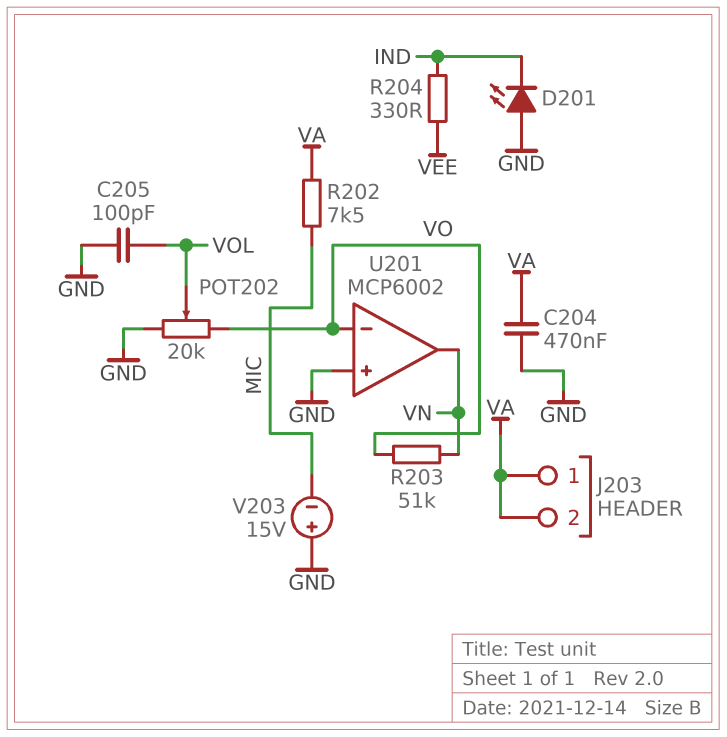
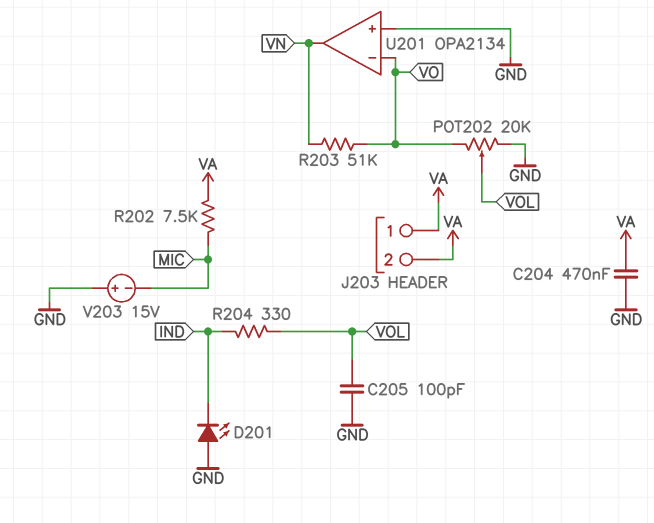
R204: 330 (IND, VEE) -> 330 (IND, VOL)
U201: MCP6002 -> OPA2134

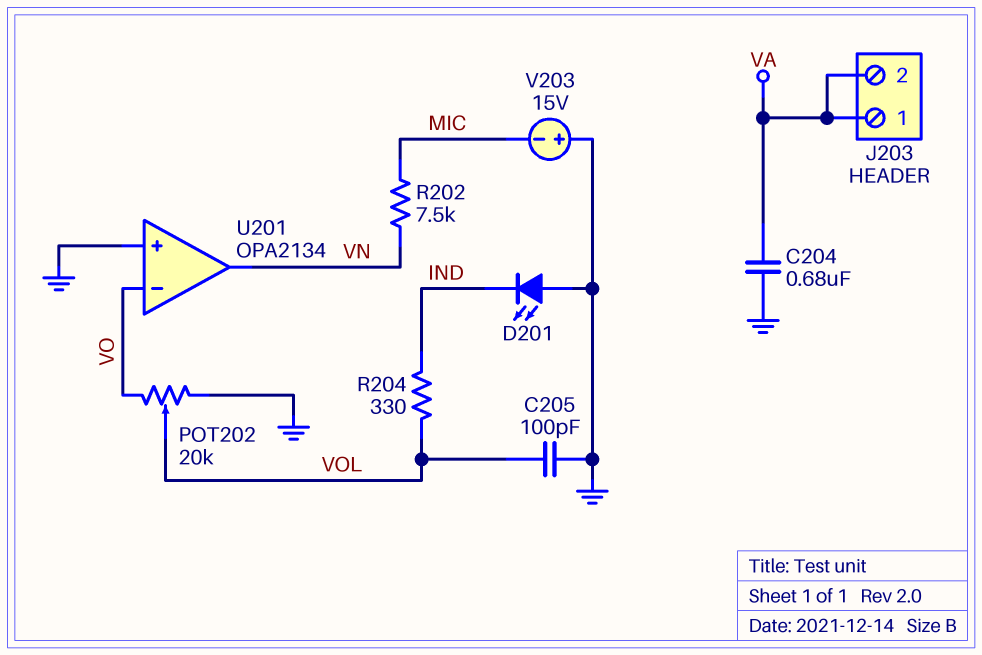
C204: 470nF (GND, VA) -> 680nF (GND, VA)
R202: 7.5k (MIC, VA) -> 7.5k (MIC, VN)
R203: 51k (VN, VO) -> none

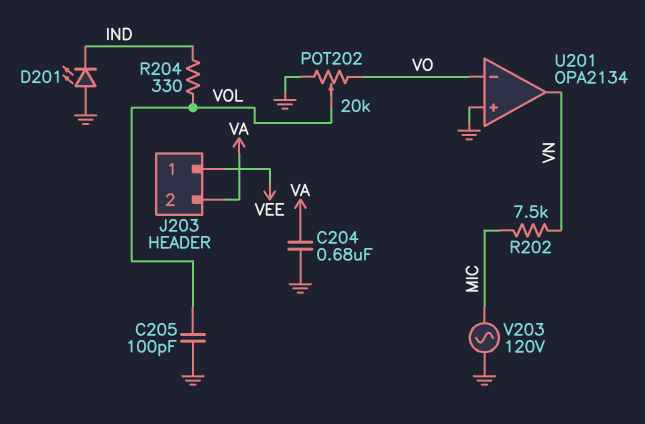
J203 pin 1: VA -> VEE
V203: 15V (plus GND, minus MIC) -> AC 120V (GND, MIC)

